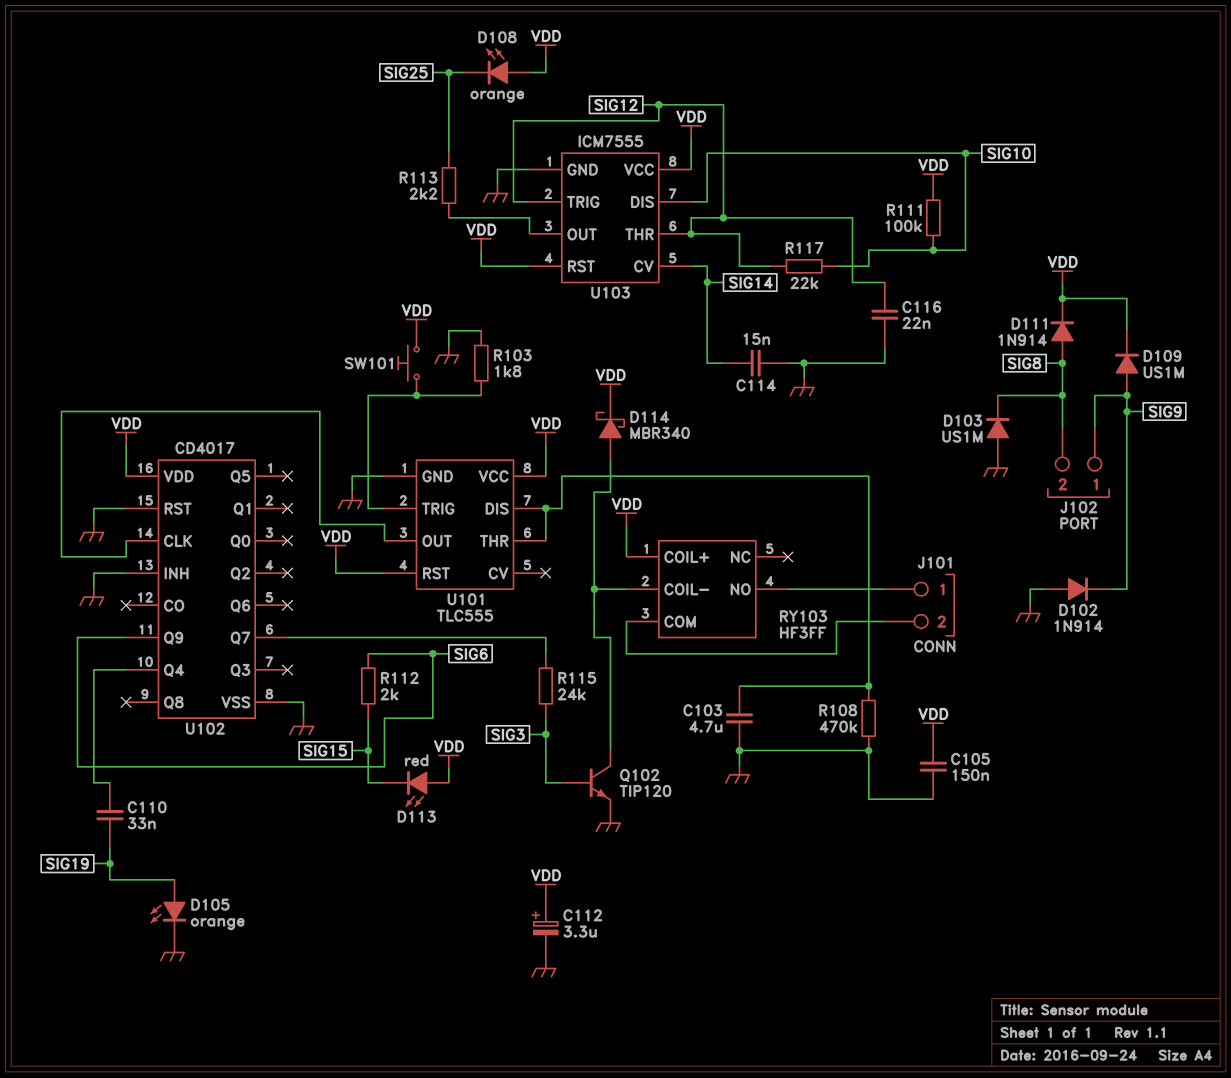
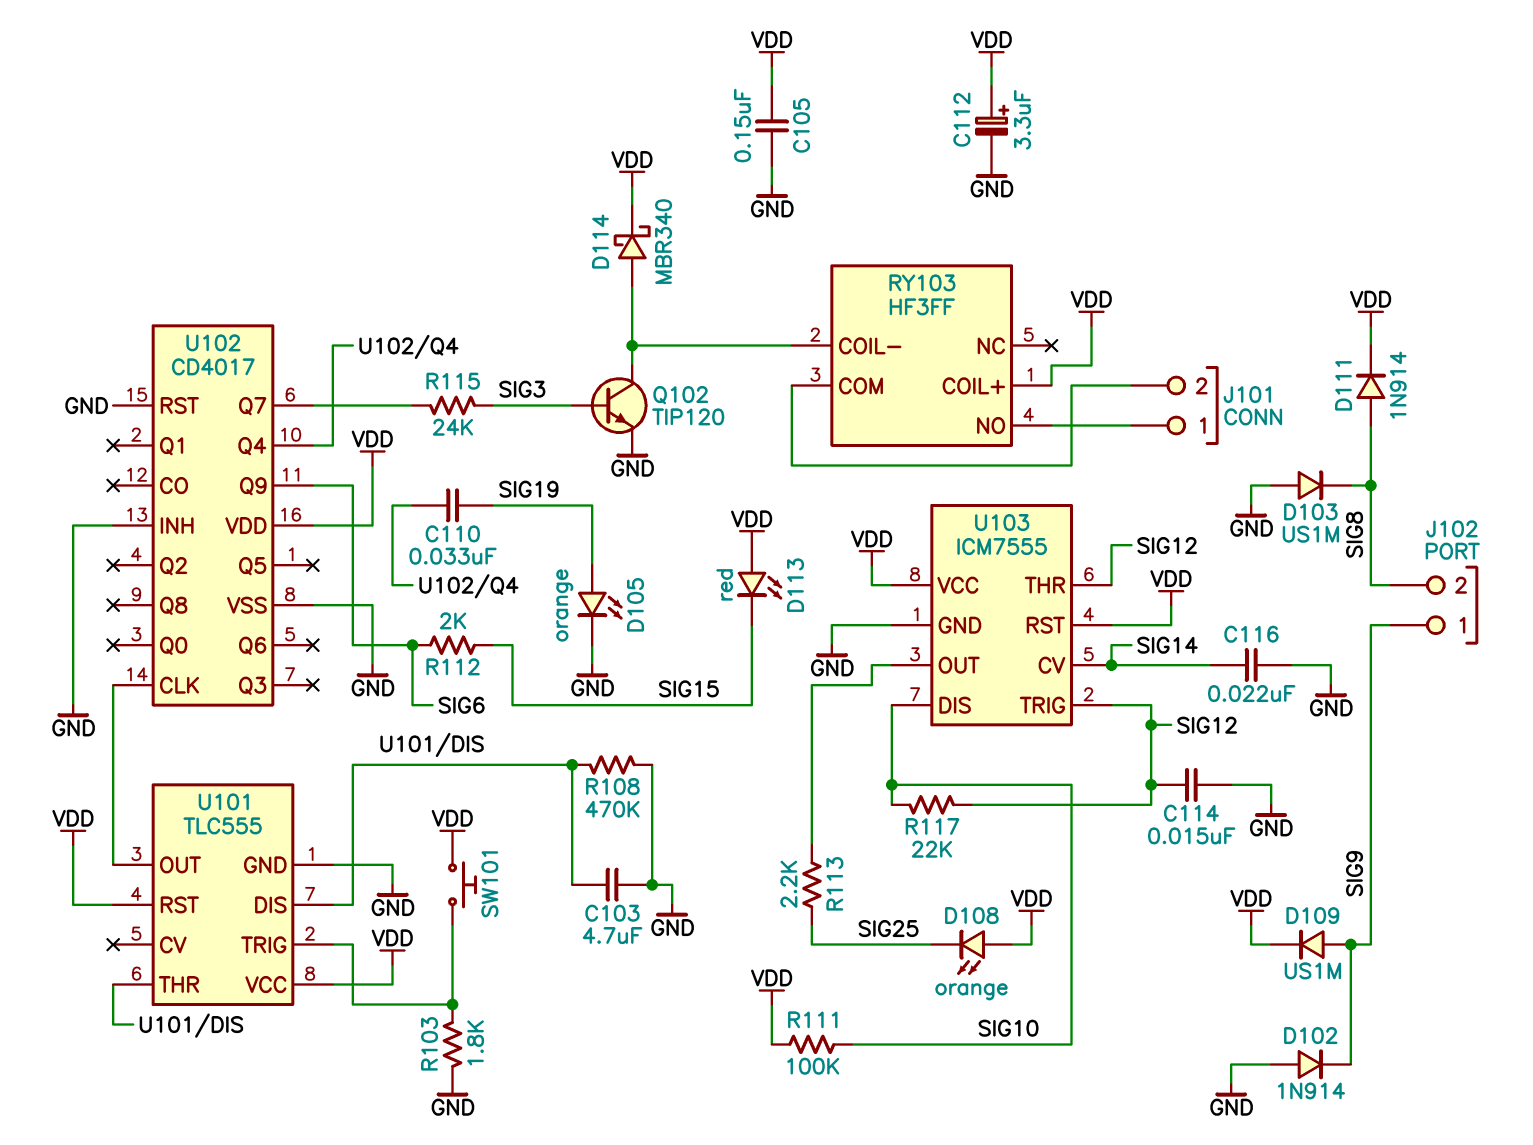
C114: 15nF (GND, SIG14) -> 15nF (GND, SIG12)
C116: 22nF (GND, SIG12) -> 22nF (GND, SIG14)

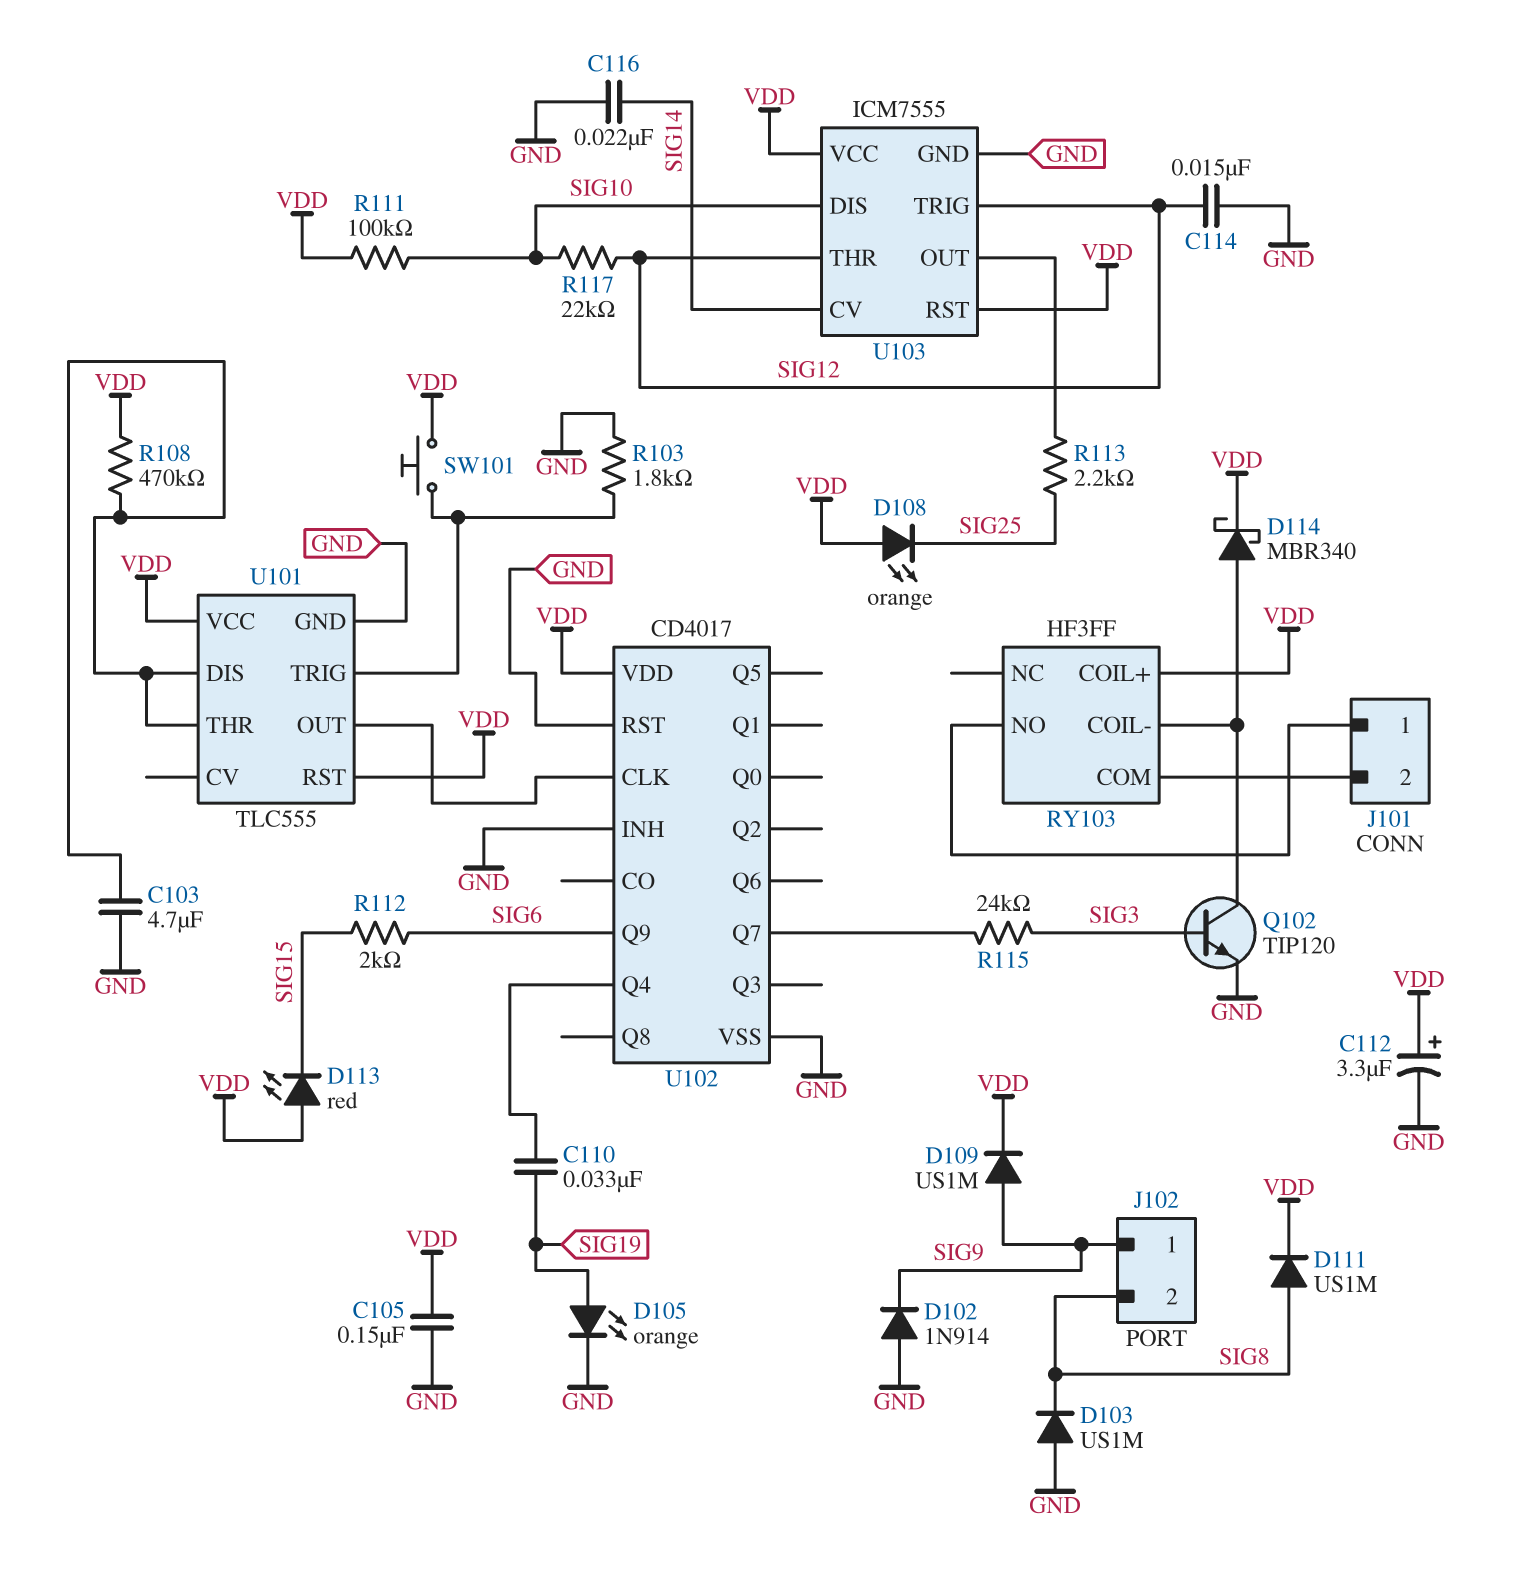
D111: diode 1N914 (A SIG8, K VDD) -> diode US1M (A SIG8, K VDD)
R108: 470k (GND, U101/DIS) -> 470k (U101/DIS, VDD)

